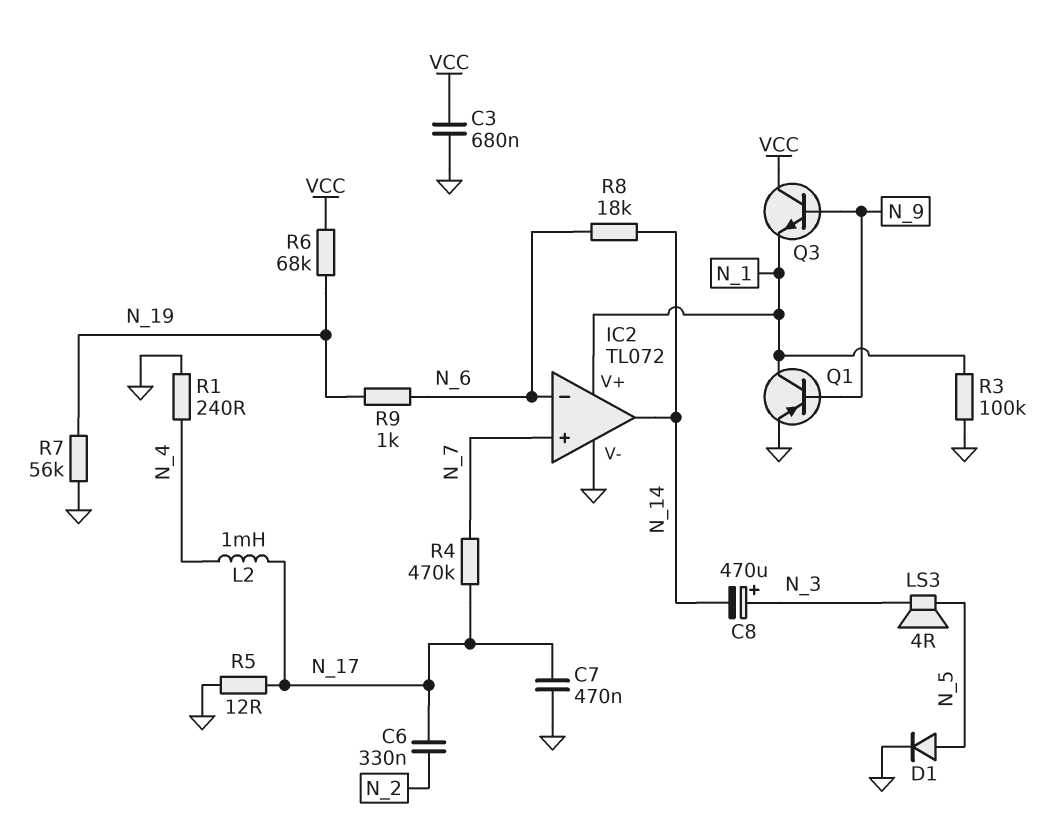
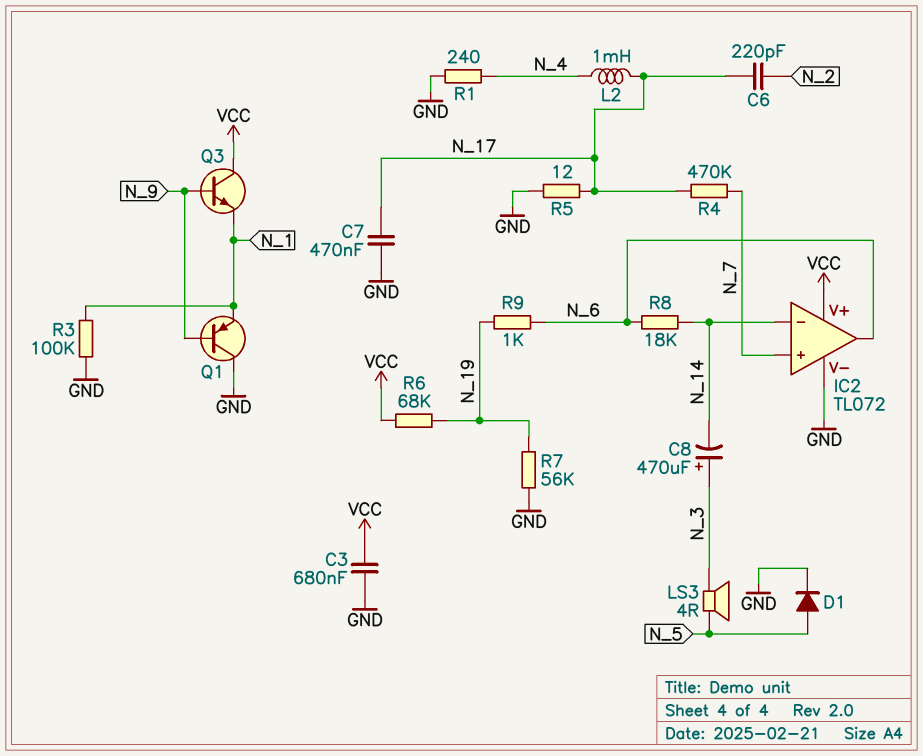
C6: 330nF (N_2, N_17) -> 220pF (N_2, N_17)
IC2 pin V+: N_1 -> VCC
IC2 pin in-: N_6 -> N_14
IC2 pin out: N_14 -> N_6
Q1: PNP (B N_9, C N_1, E GND) -> PNP (B N_9, C GND, E N_1)

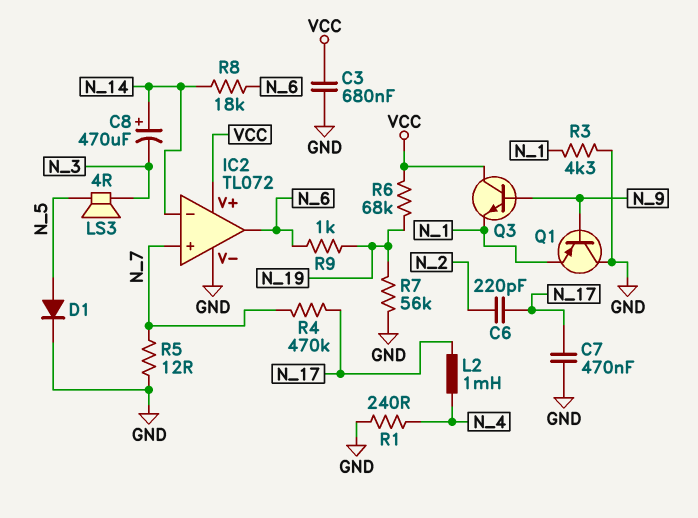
C8: 470uF (plus N_3, minus N_14) -> 470uF (plus N_14, minus N_3)
R3: 100k (GND, N_1) -> 4.3k (GND, N_1)
R5: 12 (GND, N_17) -> 12 (GND, N_7)

